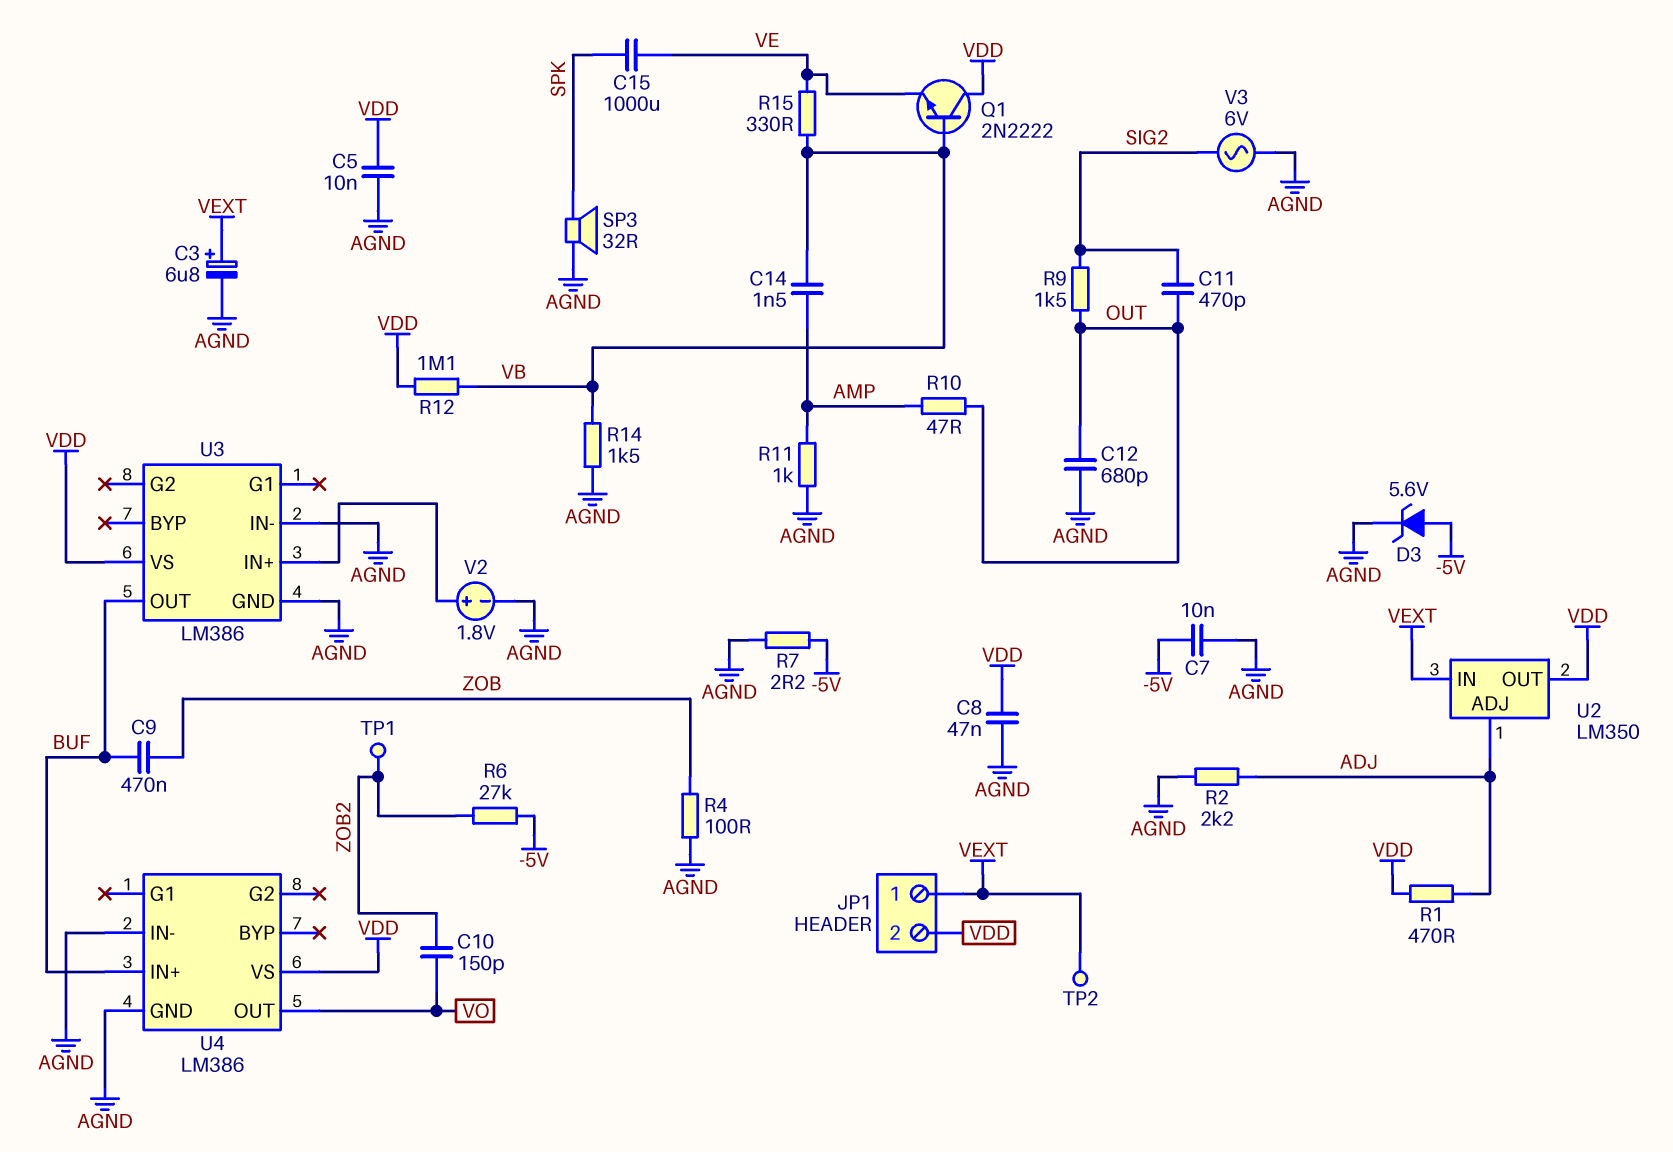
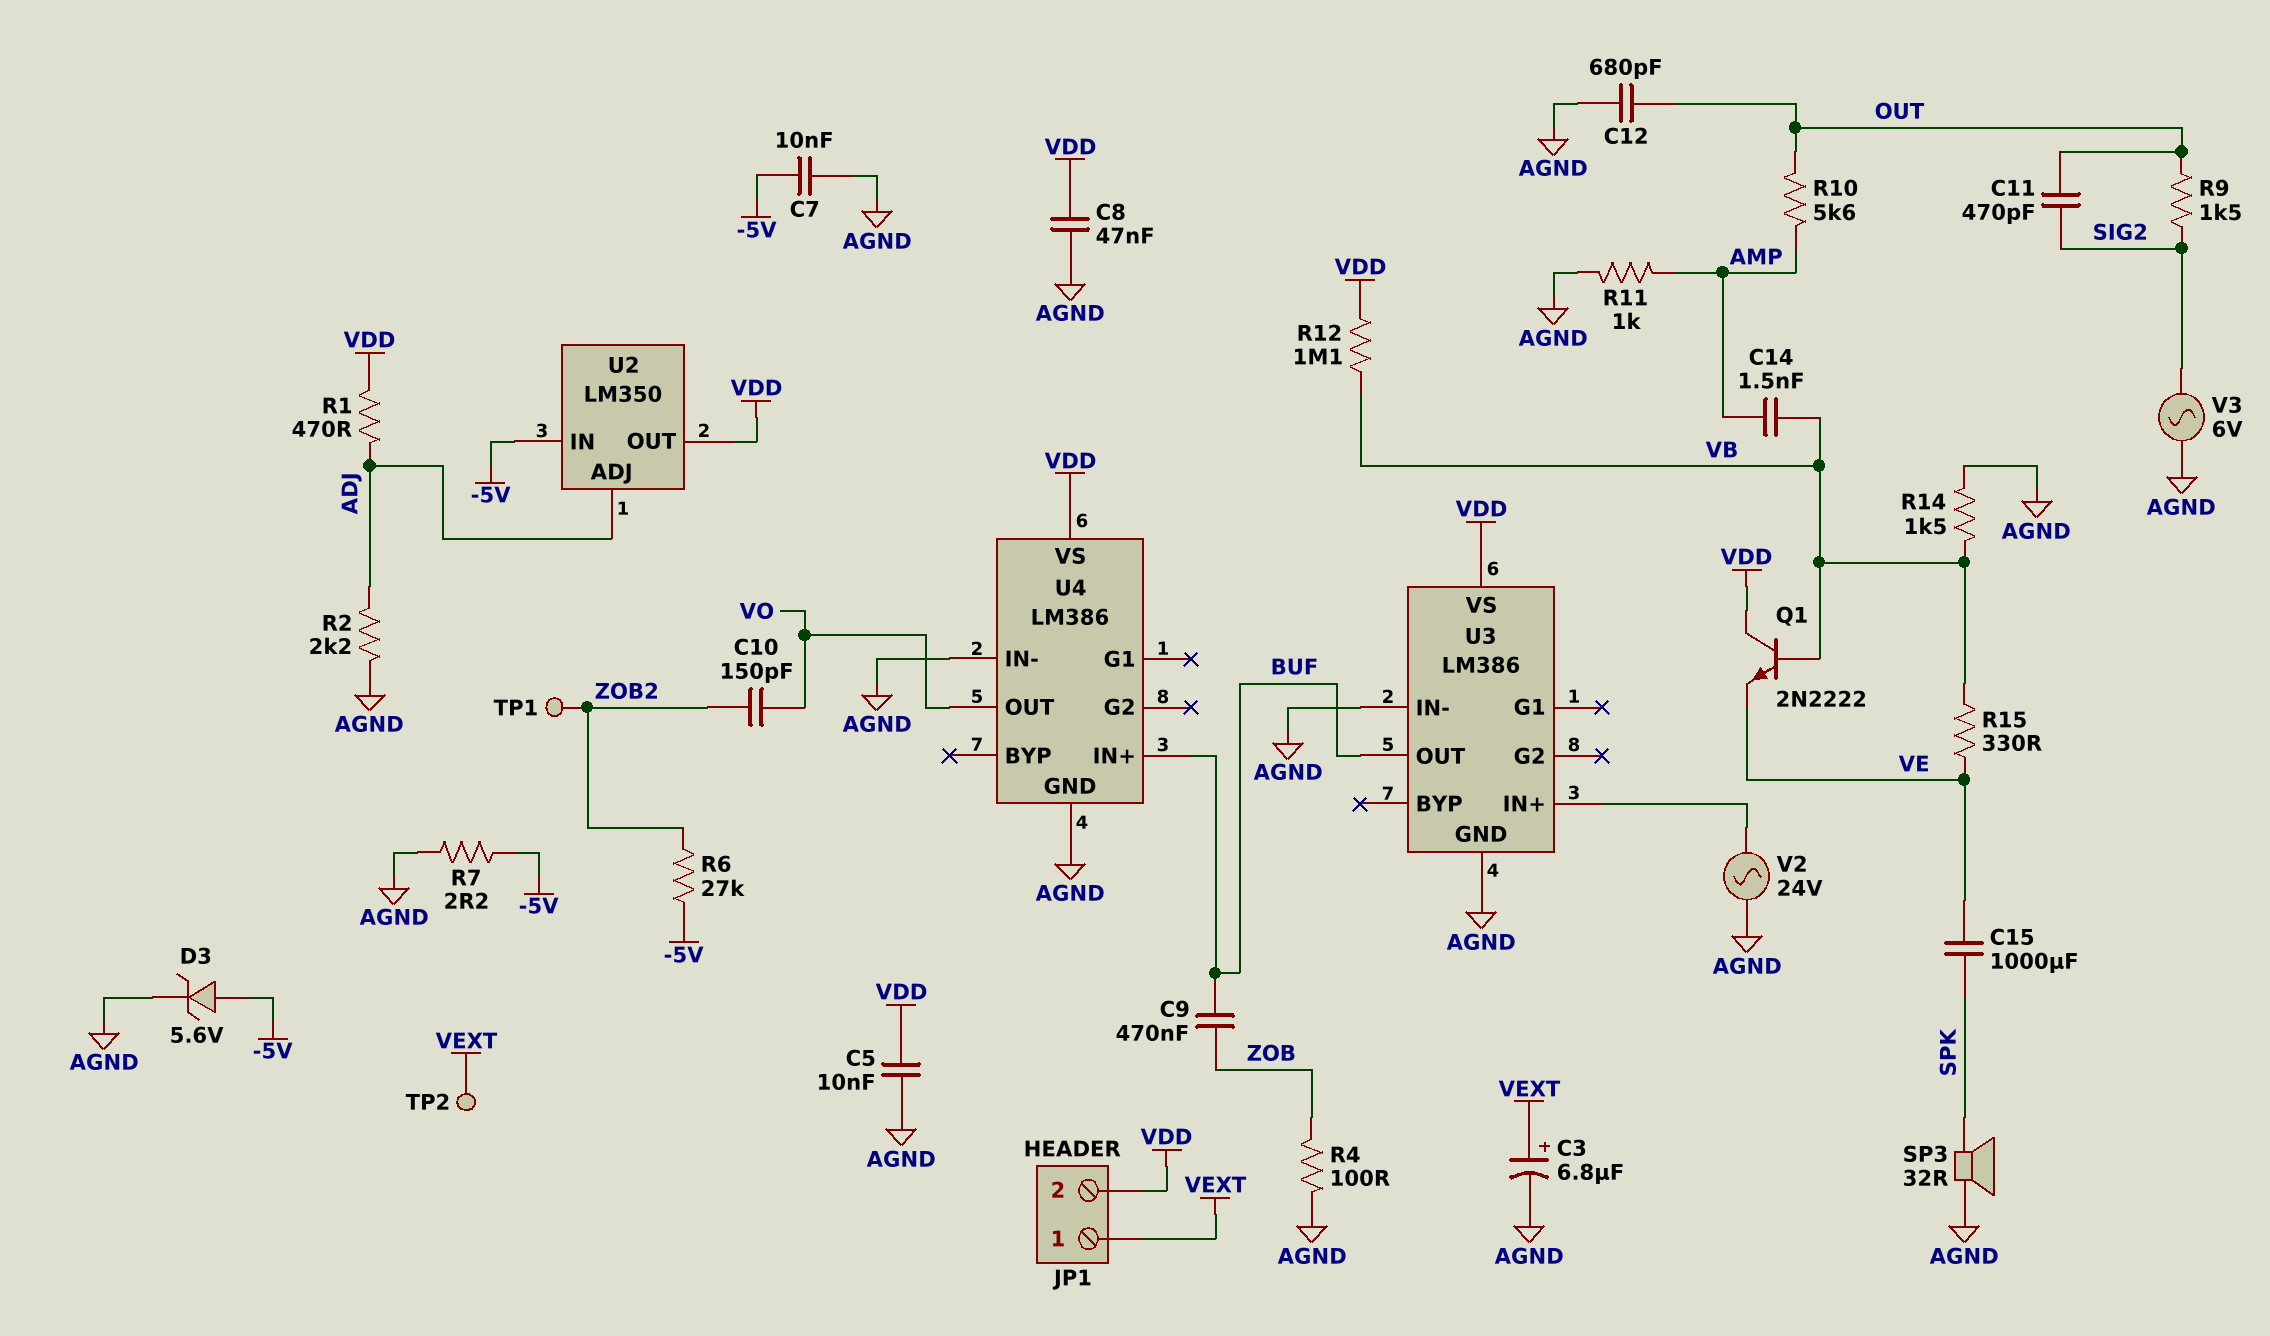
R10: 47 (AMP, OUT) -> 5.6k (AMP, OUT)
U2 pin IN: VEXT -> -5V
V2: 1.8V (plus U3/IN+, minus AGND) -> AC 24V (AGND, U3/IN+)

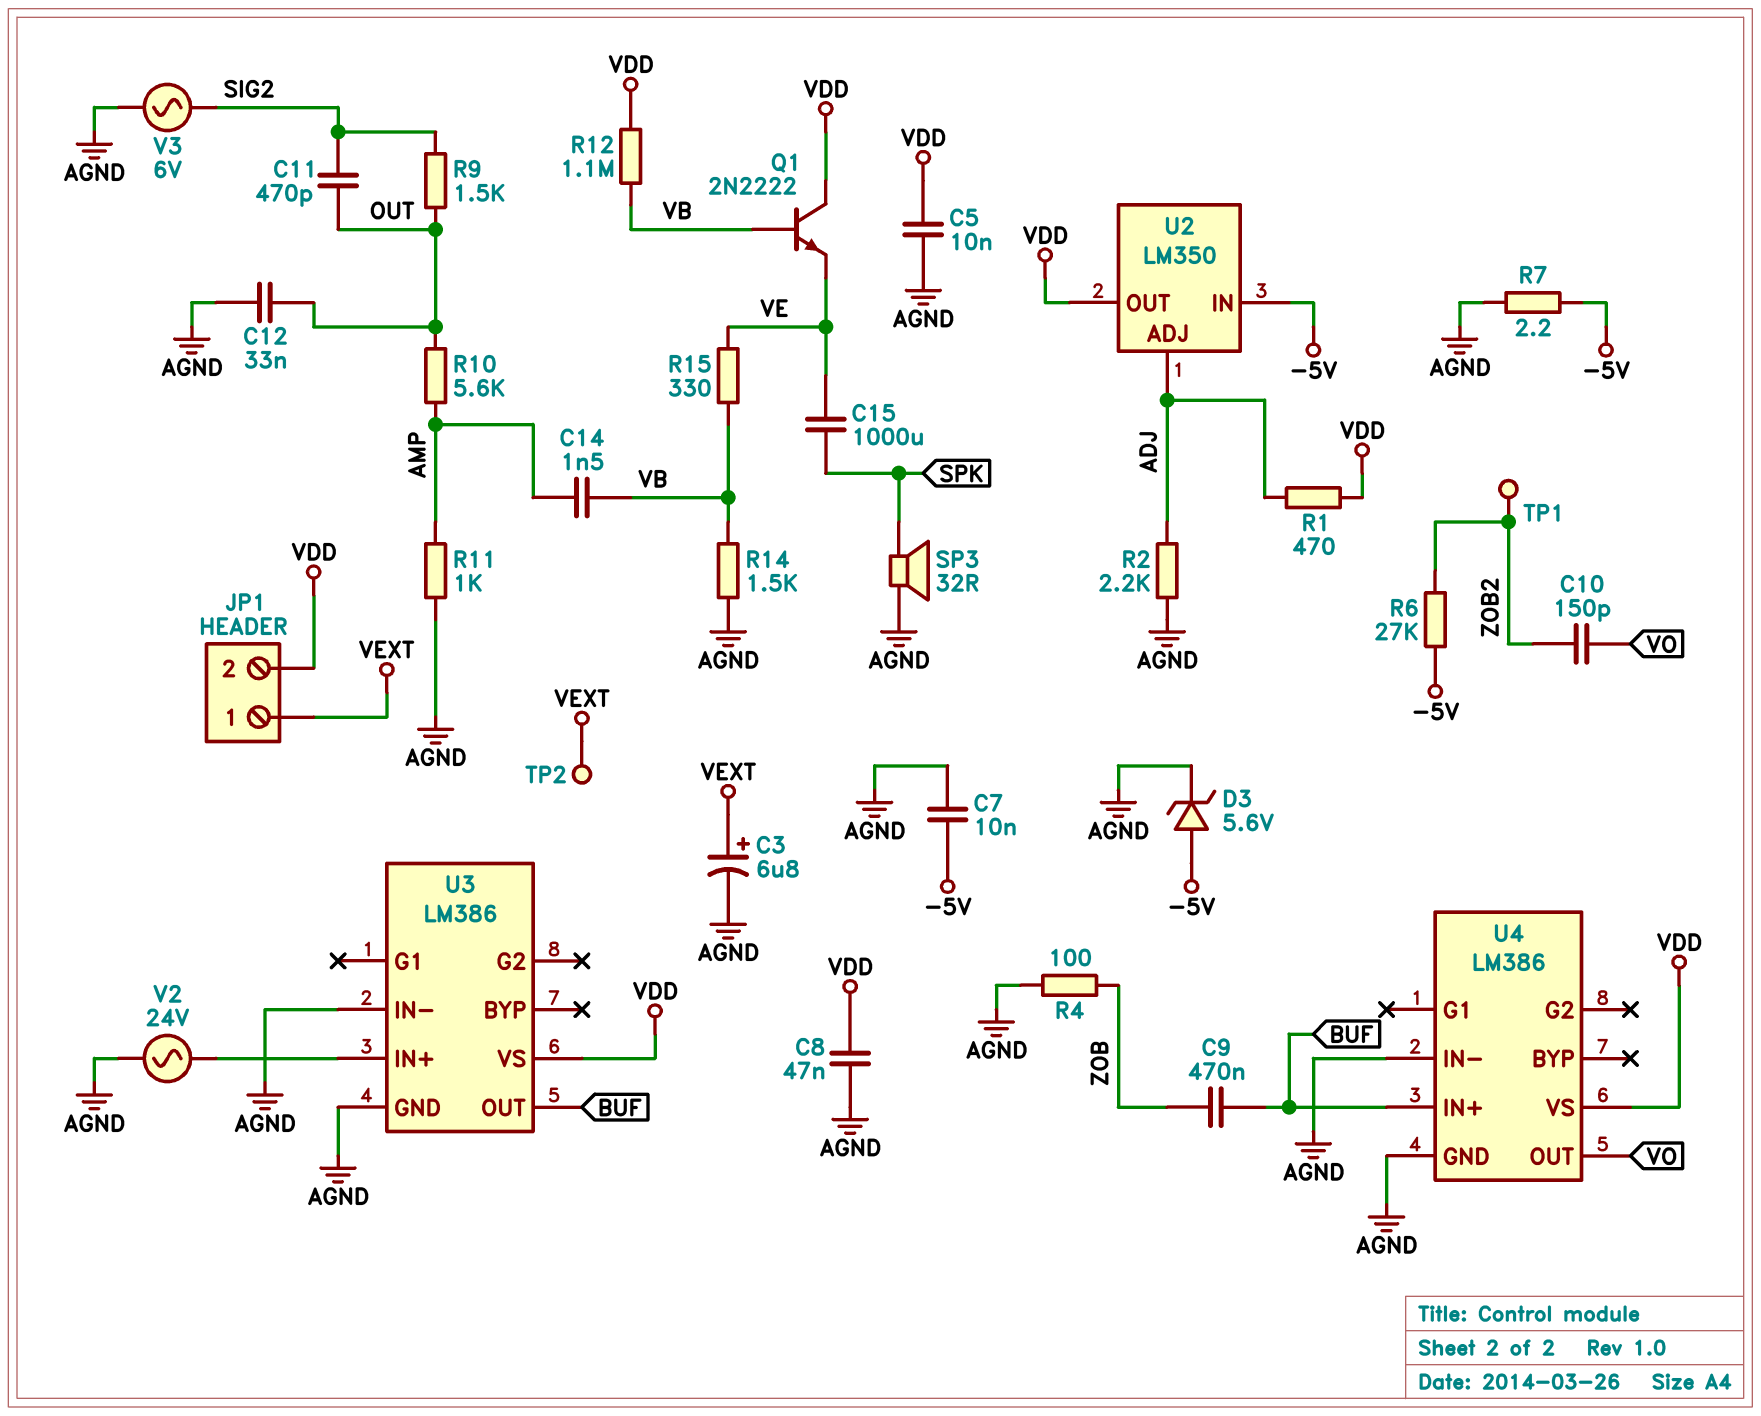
C12: 680pF (AGND, OUT) -> 33nF (AGND, OUT)

